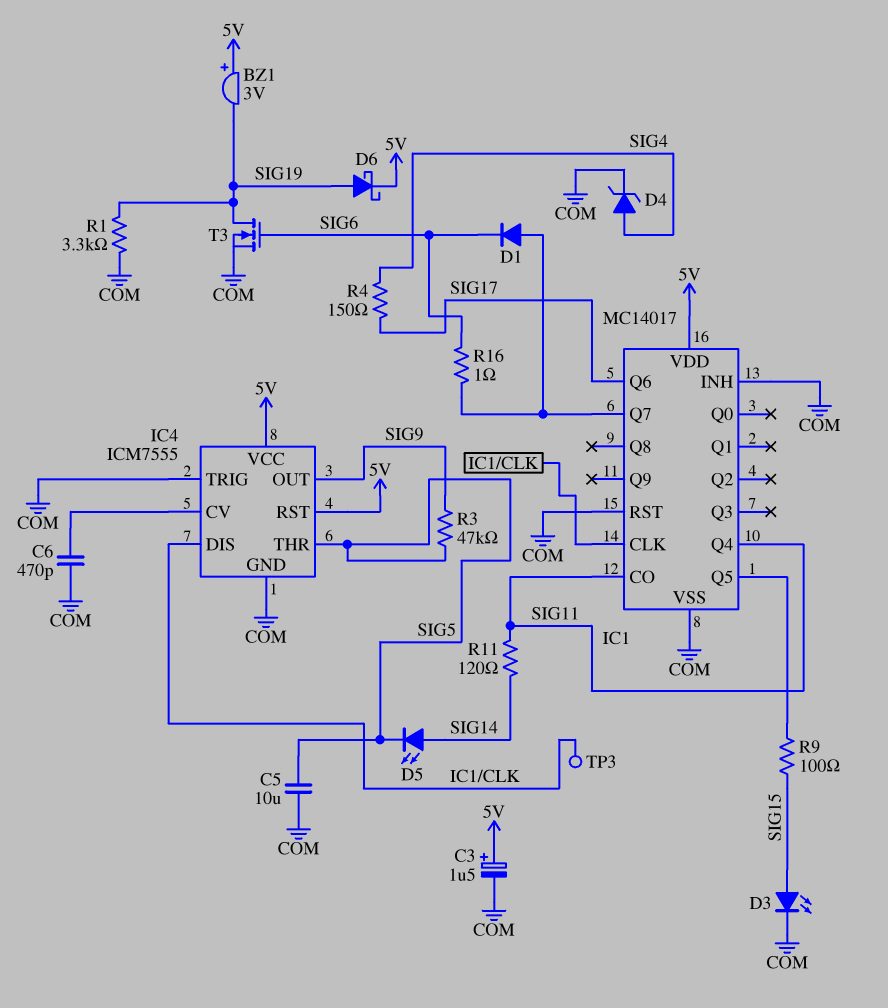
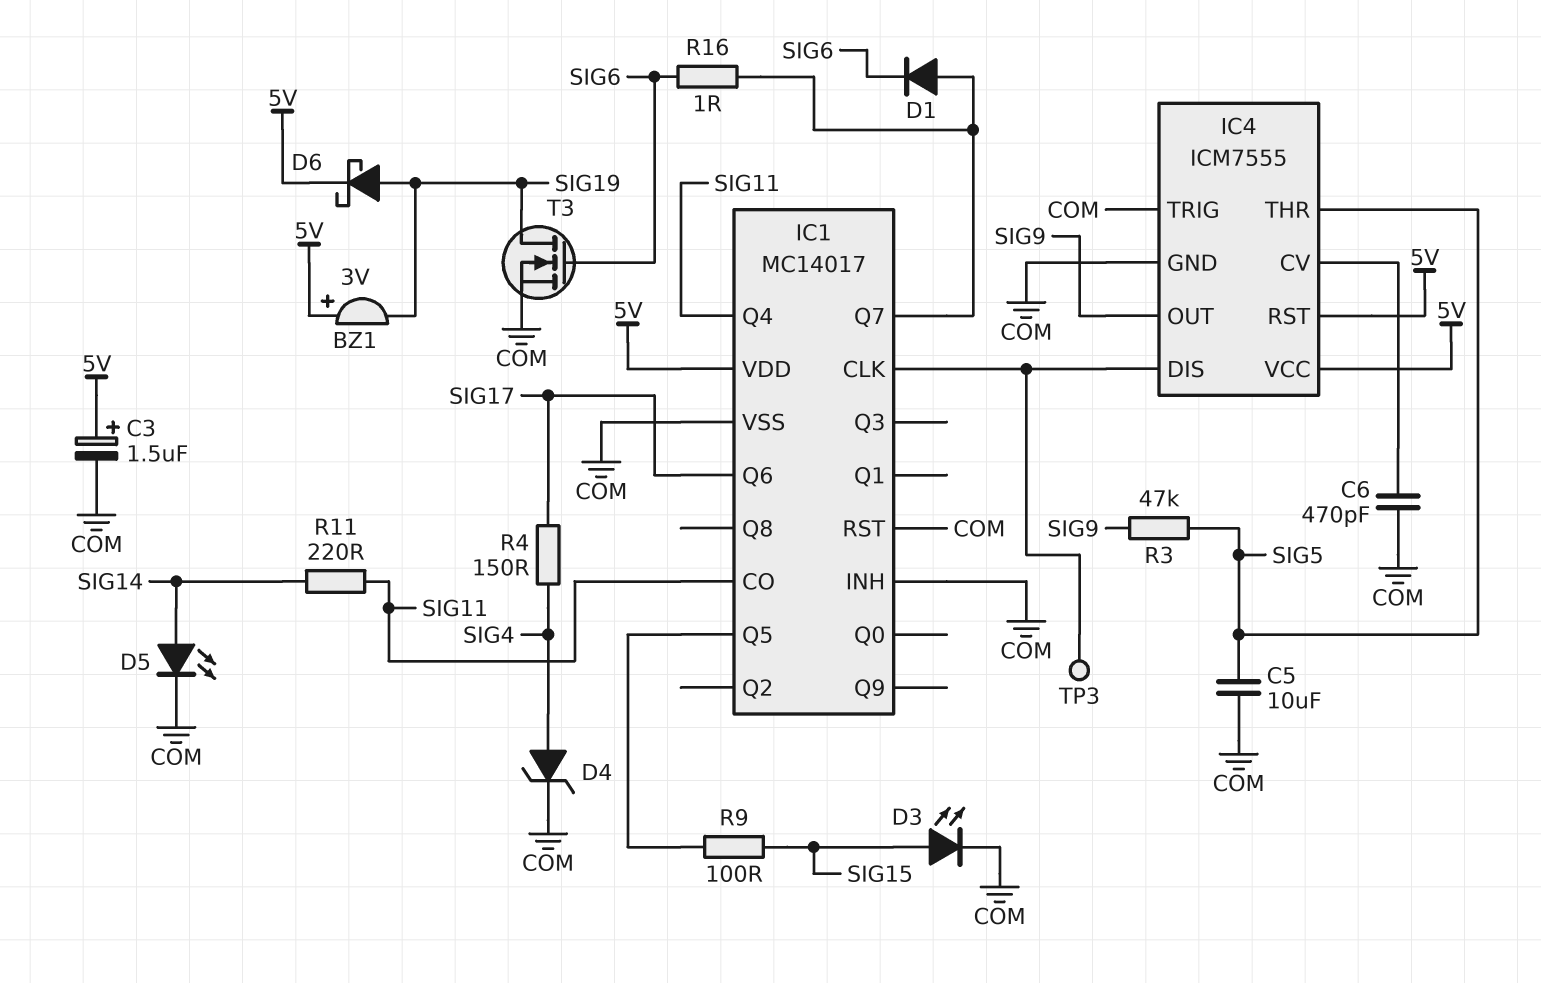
D5: LED (A SIG14, K SIG5) -> LED (A SIG14, K COM)
R1: 3.3k (COM, SIG19) -> none
R11: 120 (SIG11, SIG14) -> 220 (SIG11, SIG14)

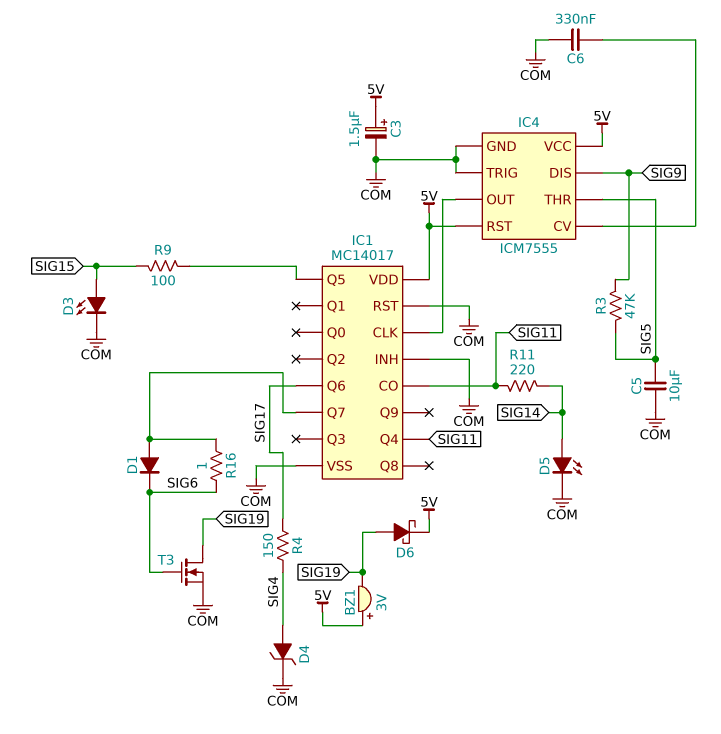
C6: 470pF (COM, IC4/CV) -> 330nF (COM, IC4/CV)
IC4 pin DIS: IC1/CLK -> SIG9
IC4 pin OUT: SIG9 -> IC1/CLK
TP3: test point (IC1/CLK) -> none

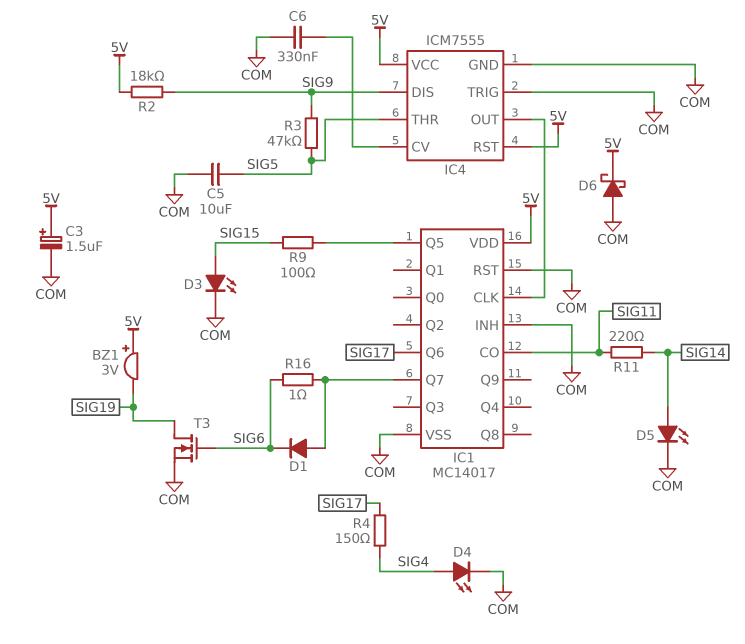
D4: zener (A SIG4, K COM) -> LED (A SIG4, K COM)
D6: schottky (A SIG19, K 5V) -> schottky (A COM, K 5V)
IC1 pin Q4: SIG11 -> none
R2: none -> 18k (5V, SIG9)

